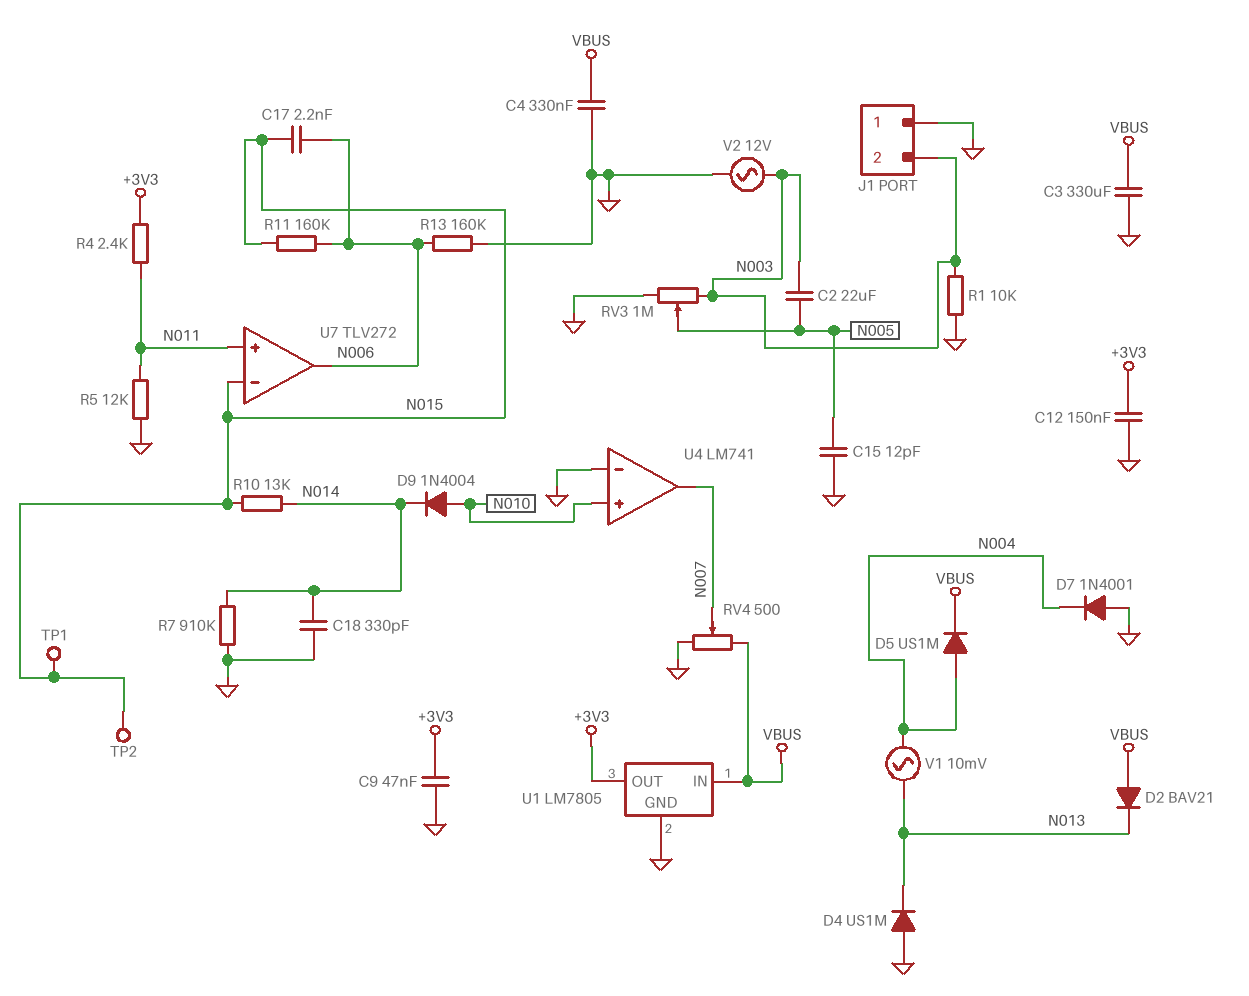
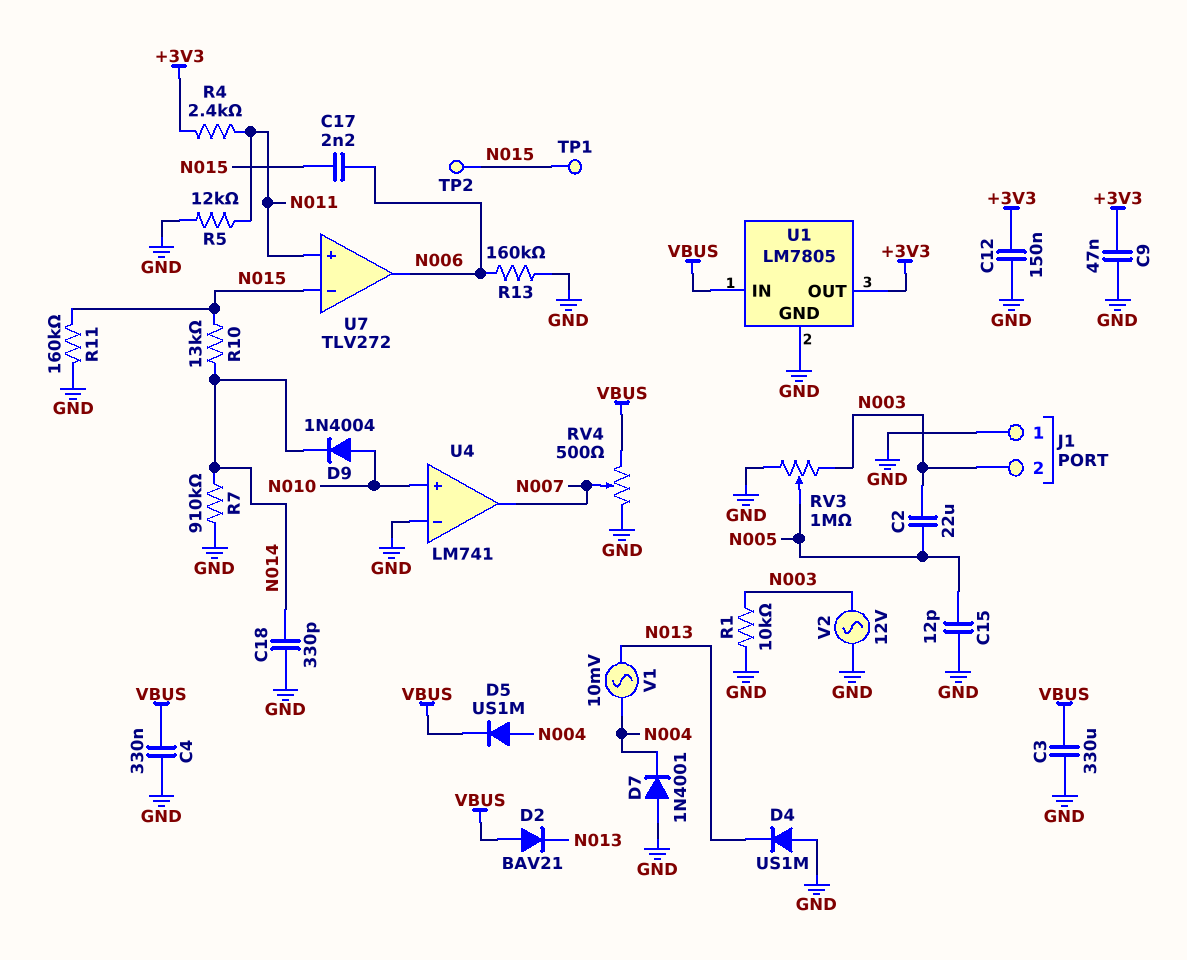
R11: 160k (N006, N015) -> 160k (GND, N015)

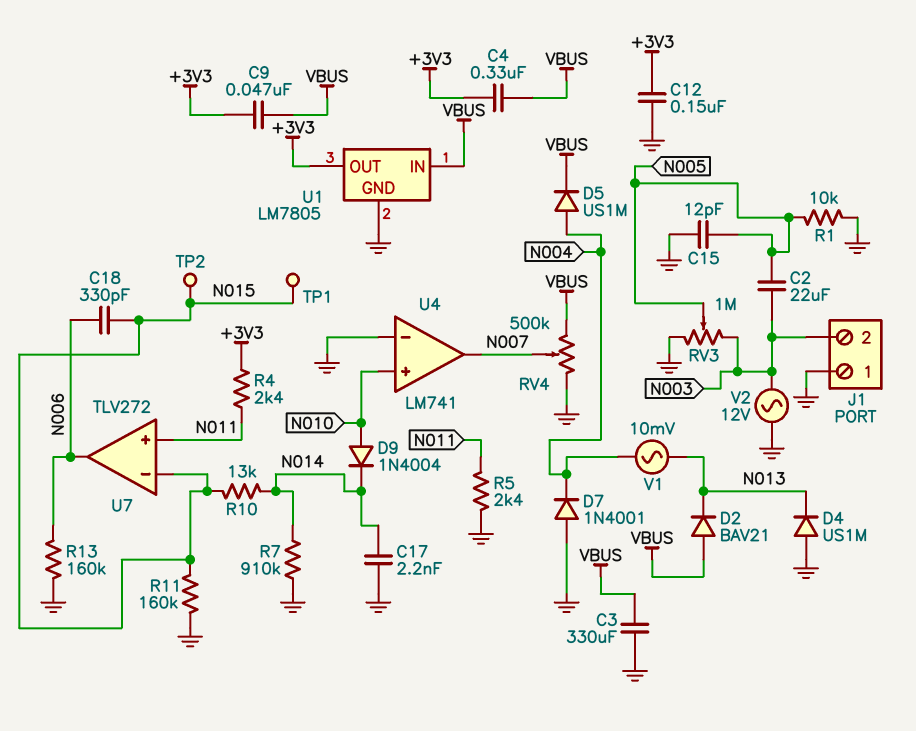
C4: 330nF (GND, VBUS) -> 330nF (+3V3, VBUS)
C9: 47nF (+3V3, GND) -> 47nF (+3V3, VBUS)
C17: 2.2nF (N006, N015) -> 2.2nF (GND, N014)
C18: 330pF (GND, N014) -> 330pF (N006, N015)
R1: 10k (GND, N003) -> 10k (GND, N005)
R5: 12k (GND, N011) -> 2.4k (GND, N011)
RV4: 500 (GND, VBUS, wiper N007) -> 500k (GND, VBUS, wiper N007)

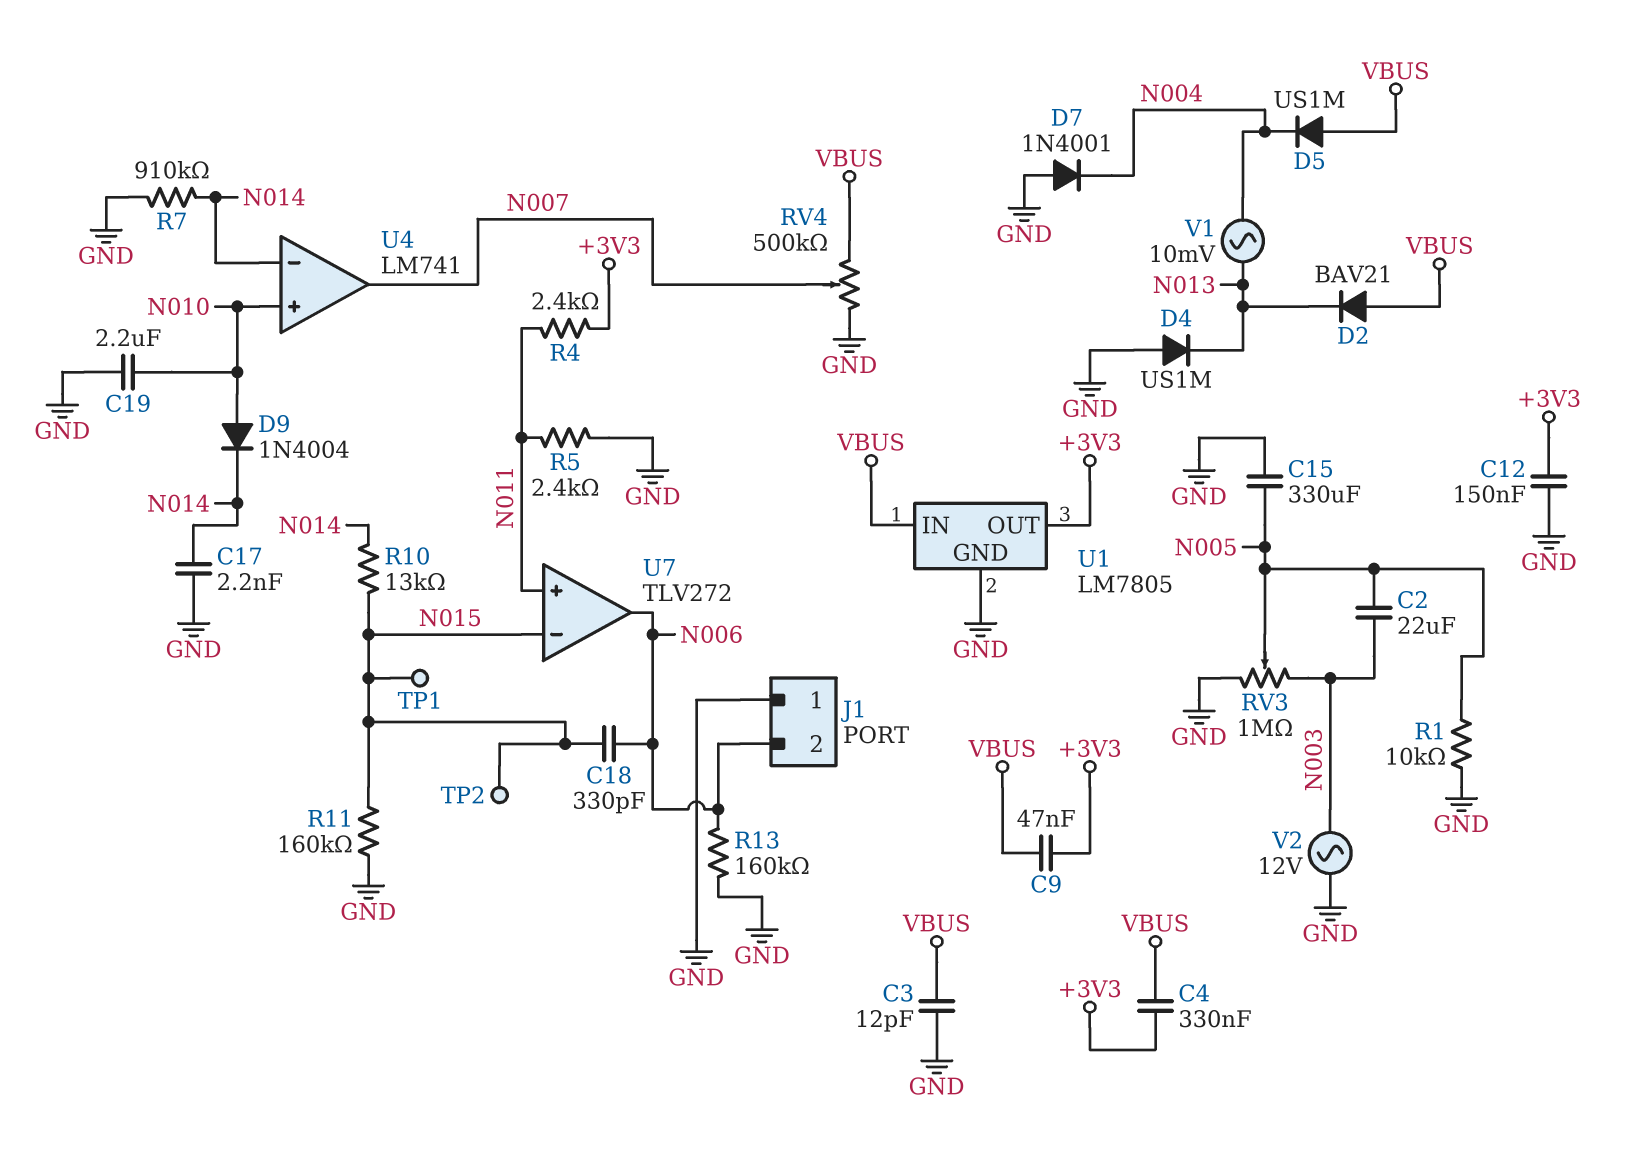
C3: 330uF (GND, VBUS) -> 12pF (GND, VBUS)
C15: 12pF (GND, N005) -> 330uF (GND, N005)
C19: none -> 2.2uF (GND, N010)
D5: diode US1M (A N004, K VBUS) -> diode US1M (A VBUS, K N004)
J1 pin 2: N003 -> N006
U4 pin in-: GND -> N014

